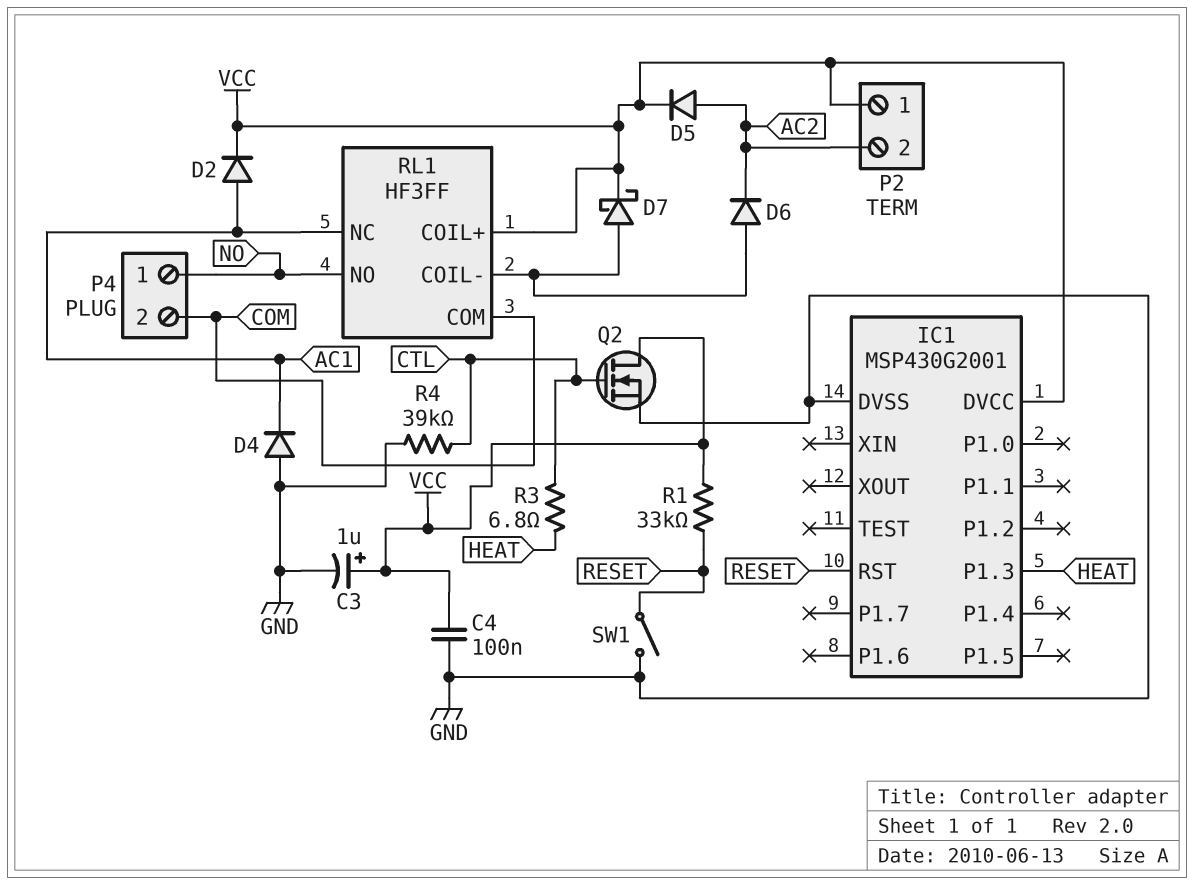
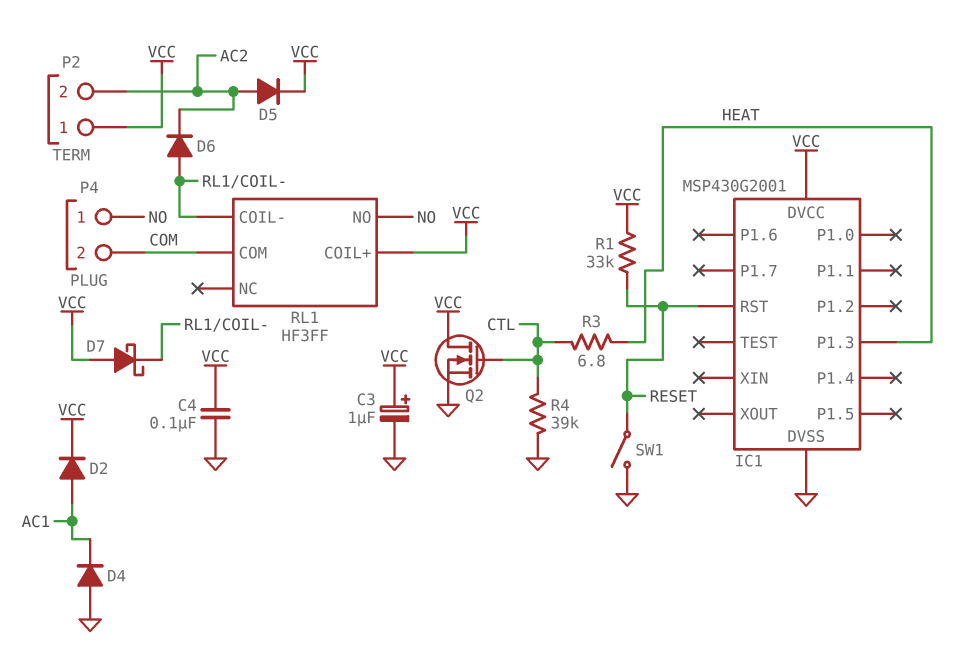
D7: schottky (A RL1/COIL-, K VCC) -> schottky (A VCC, K RL1/COIL-)
RL1 pin NC: AC1 -> none

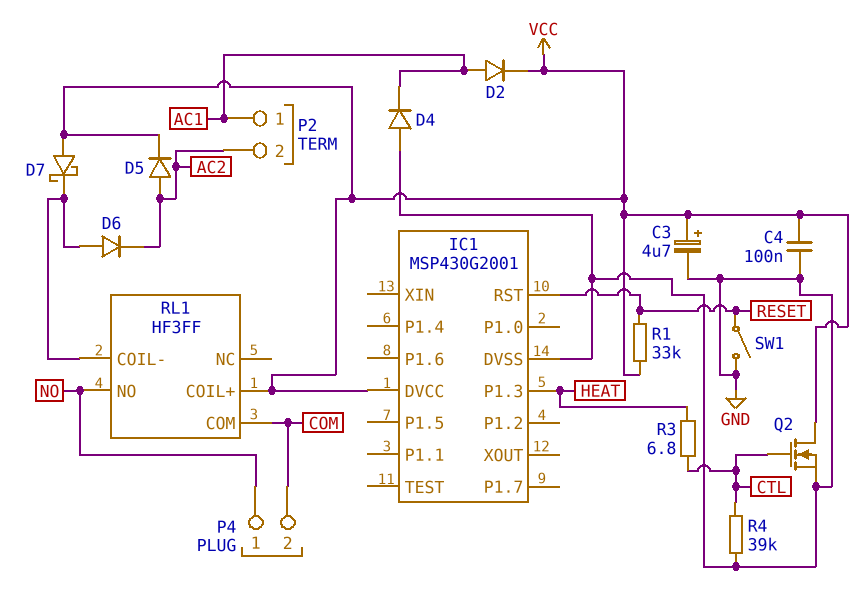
C3: 1uF (plus VCC, minus GND) -> 4.7uF (plus VCC, minus GND)
P2 pin 1: VCC -> AC1

